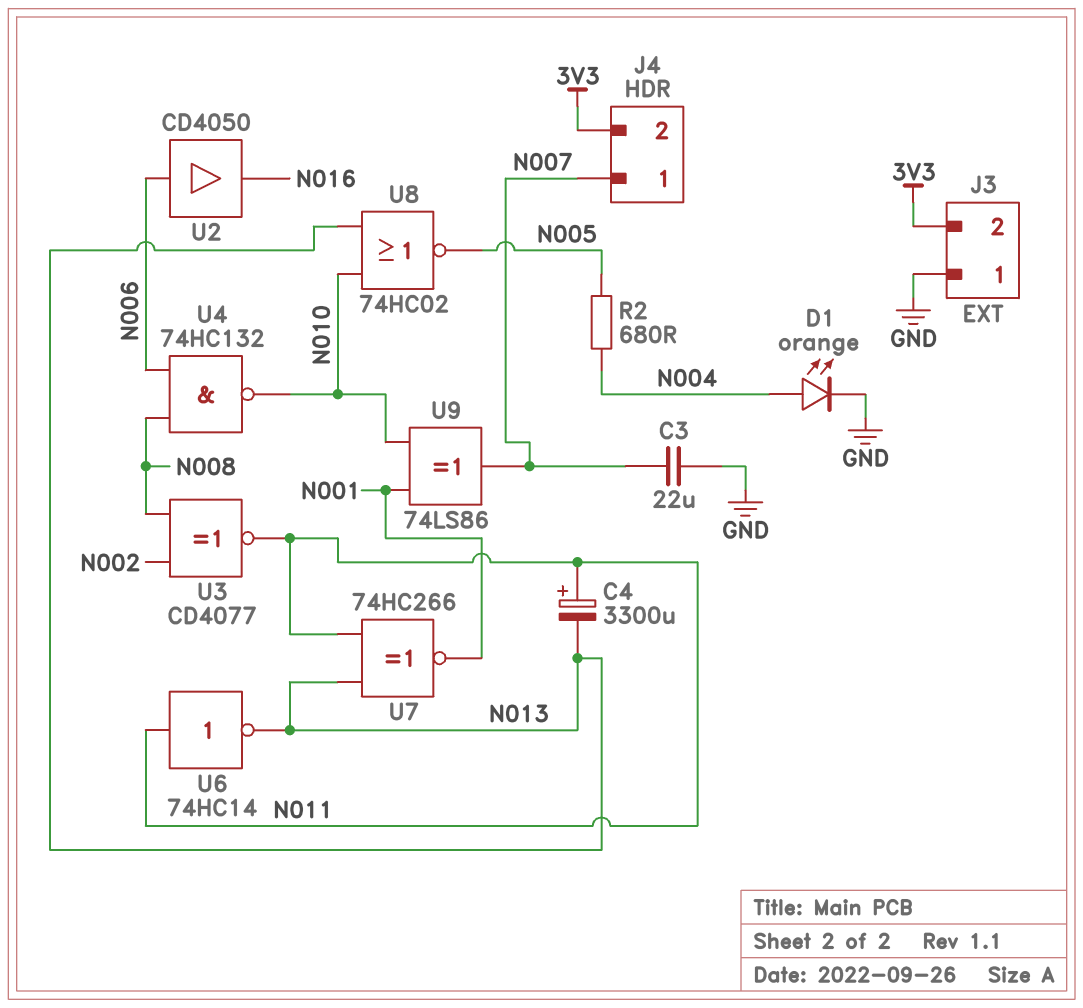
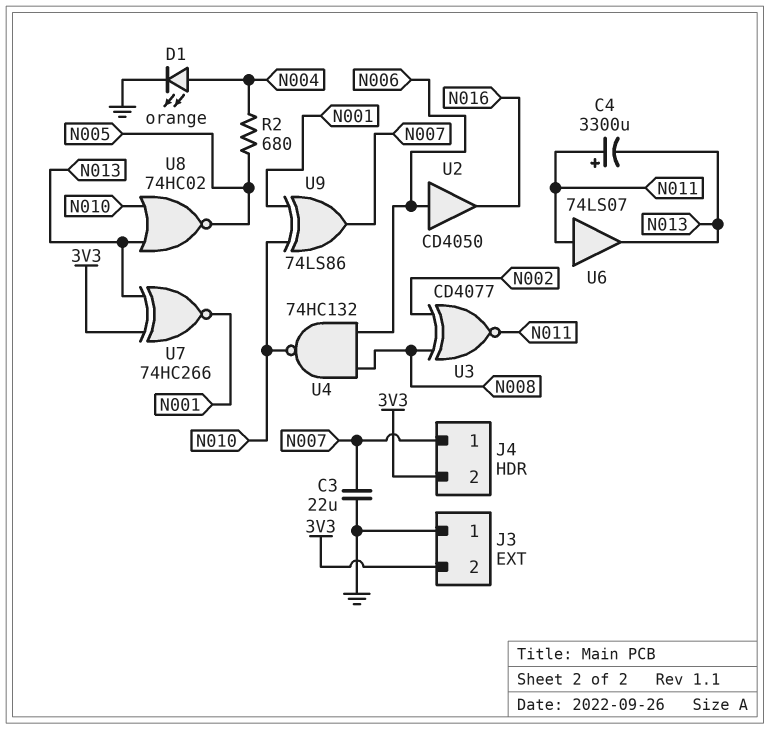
U6: NOT 74HC14 (in N011, out N013) -> buffer 74LS07 (in N011, out N013)
U7: XNOR 74HC266 (in N011, in N013, out N001) -> XNOR 74HC266 (in 3V3, in N013, out N001)

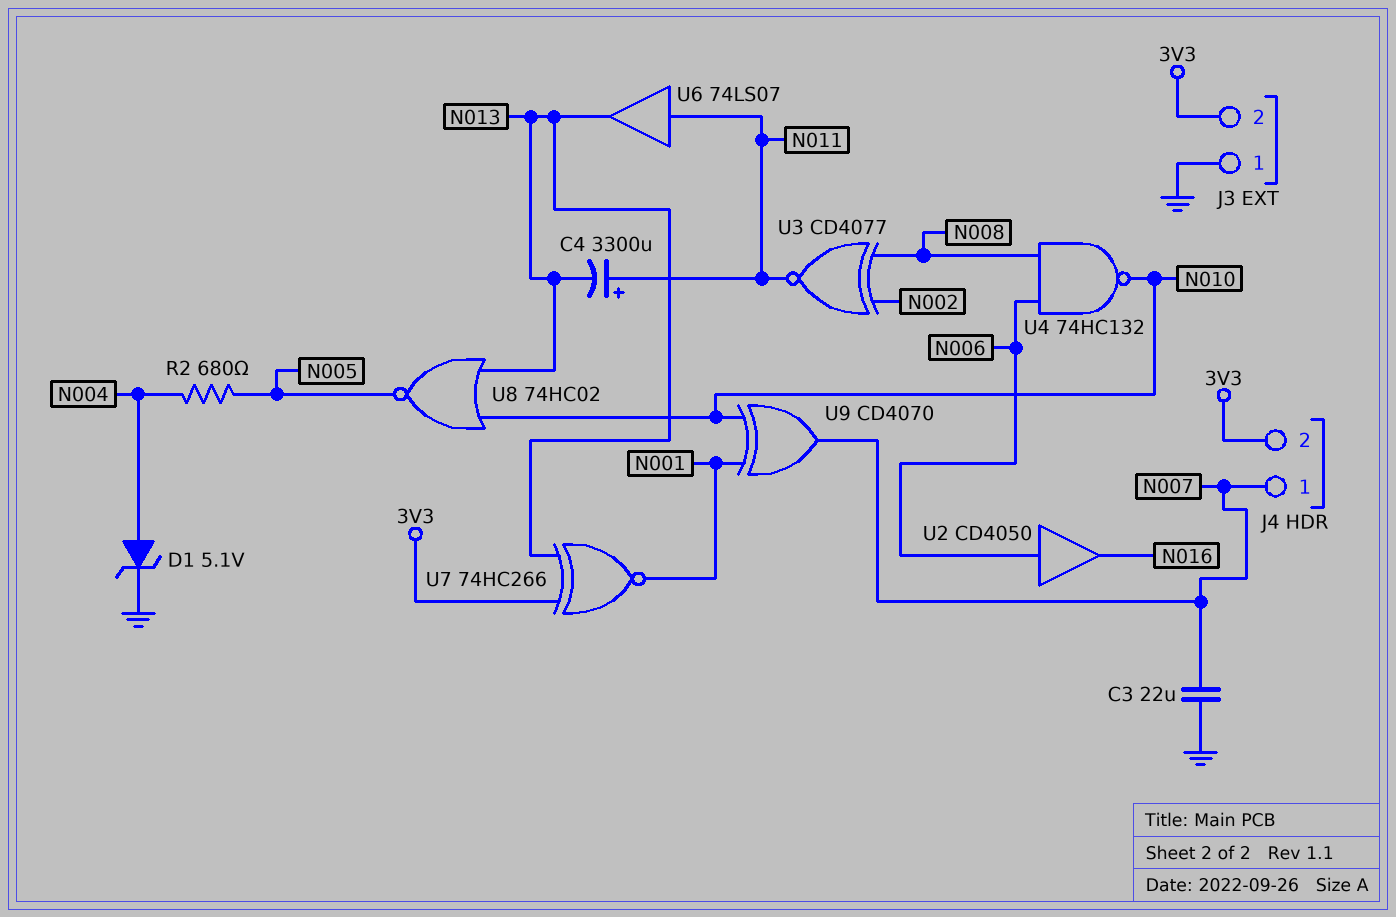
D1: LED orange (A N004, K GND) -> zener 5.1V (A N004, K GND)
U9: XOR 74LS86 (in N001, in N010, out N007) -> XOR CD4070 (in N001, in N010, out N007)

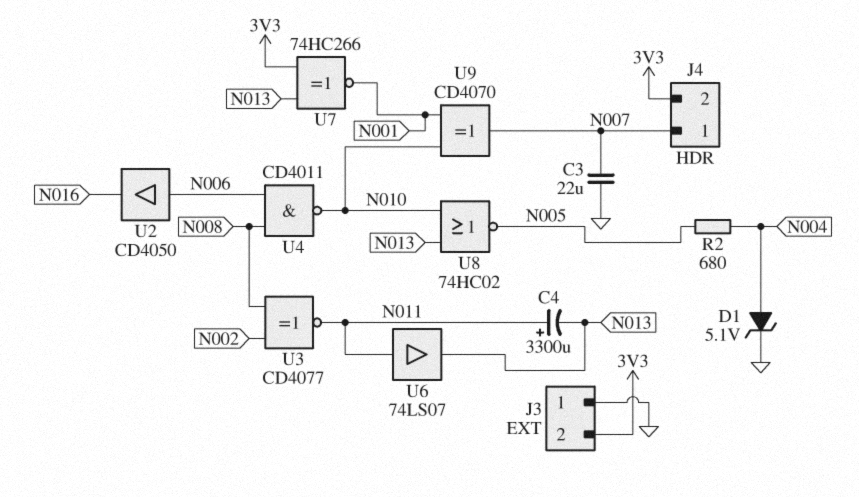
U4: NAND 74HC132 (in N006, in N008, out N010) -> NAND CD4011 (in N006, in N008, out N010)

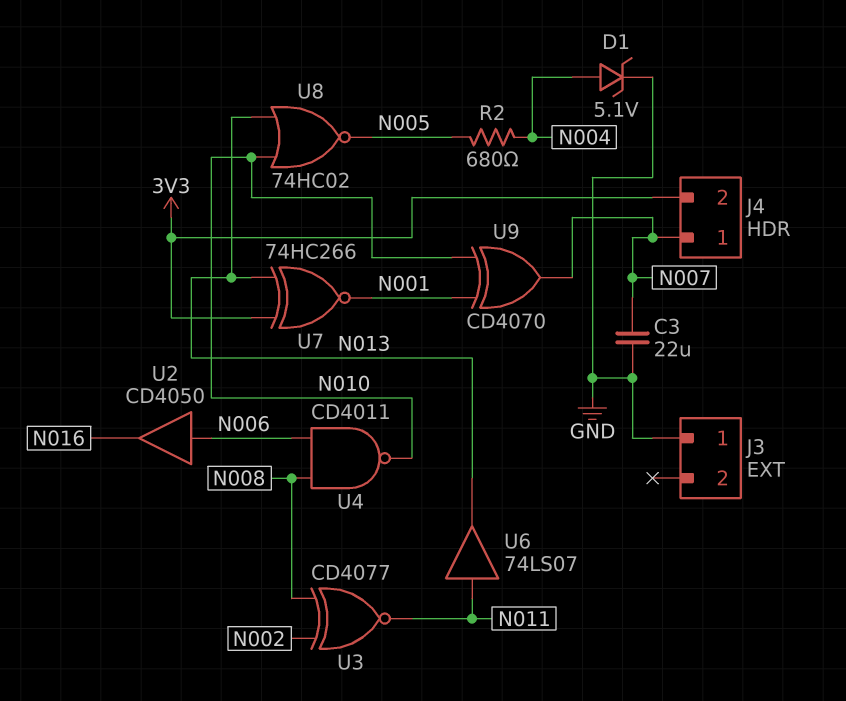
C4: 3300uF (plus N011, minus N013) -> none
J3 pin 2: 3V3 -> none

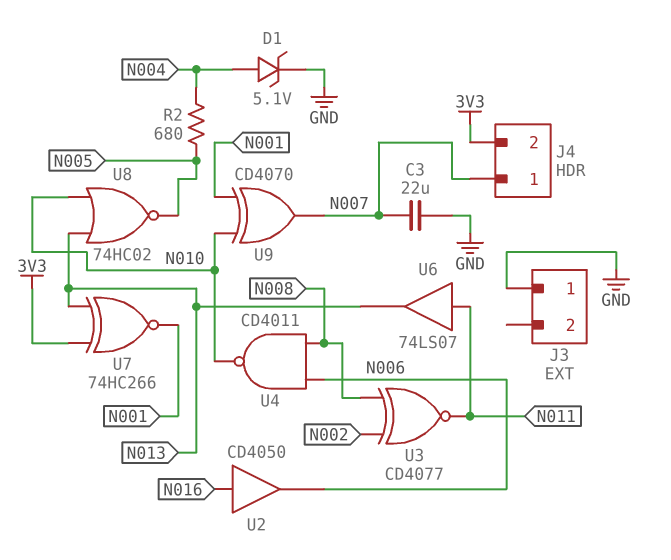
U2: buffer CD4050 (in N006, out N016) -> buffer CD4050 (in N016, out N006)

